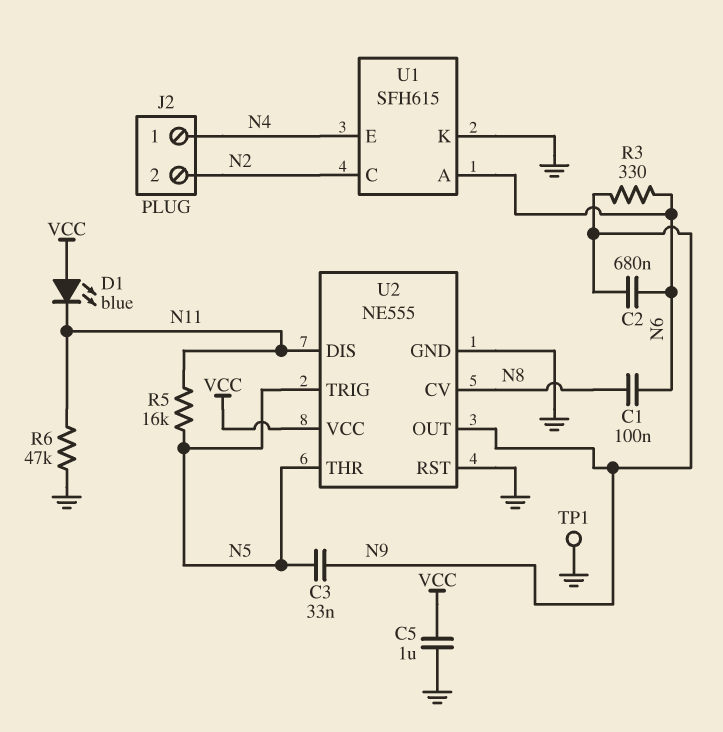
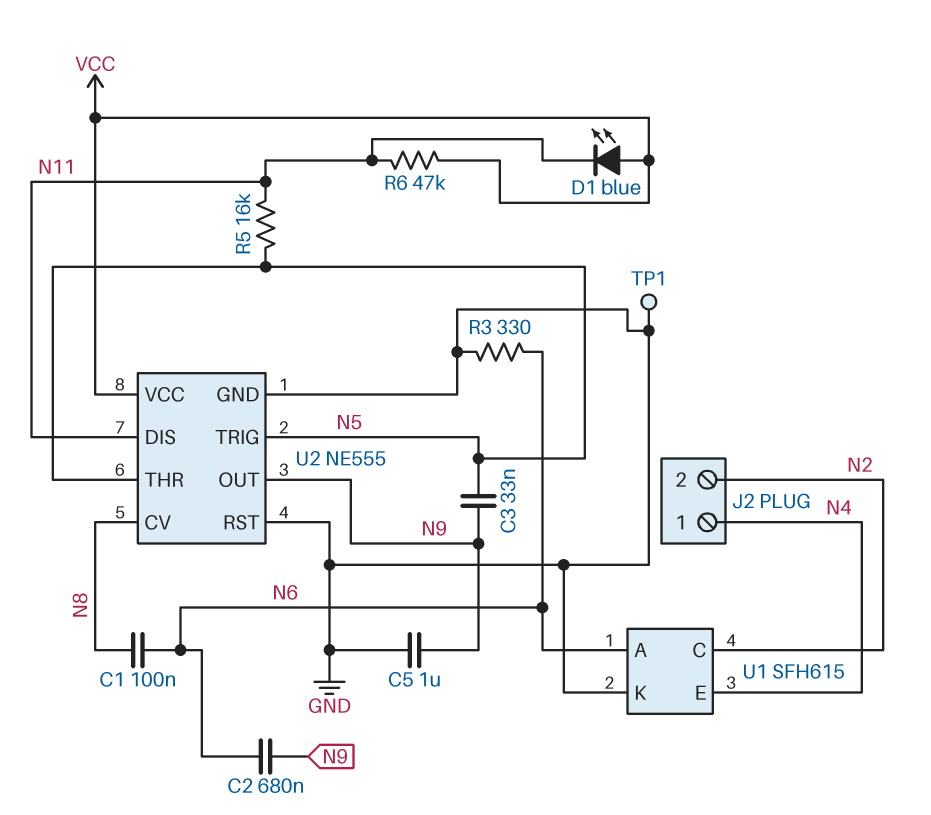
C5: 1uF (GND, VCC) -> 1uF (GND, N9)
R3: 330 (N6, N9) -> 330 (GND, N6)
R6: 47k (GND, N11) -> 47k (N11, VCC)

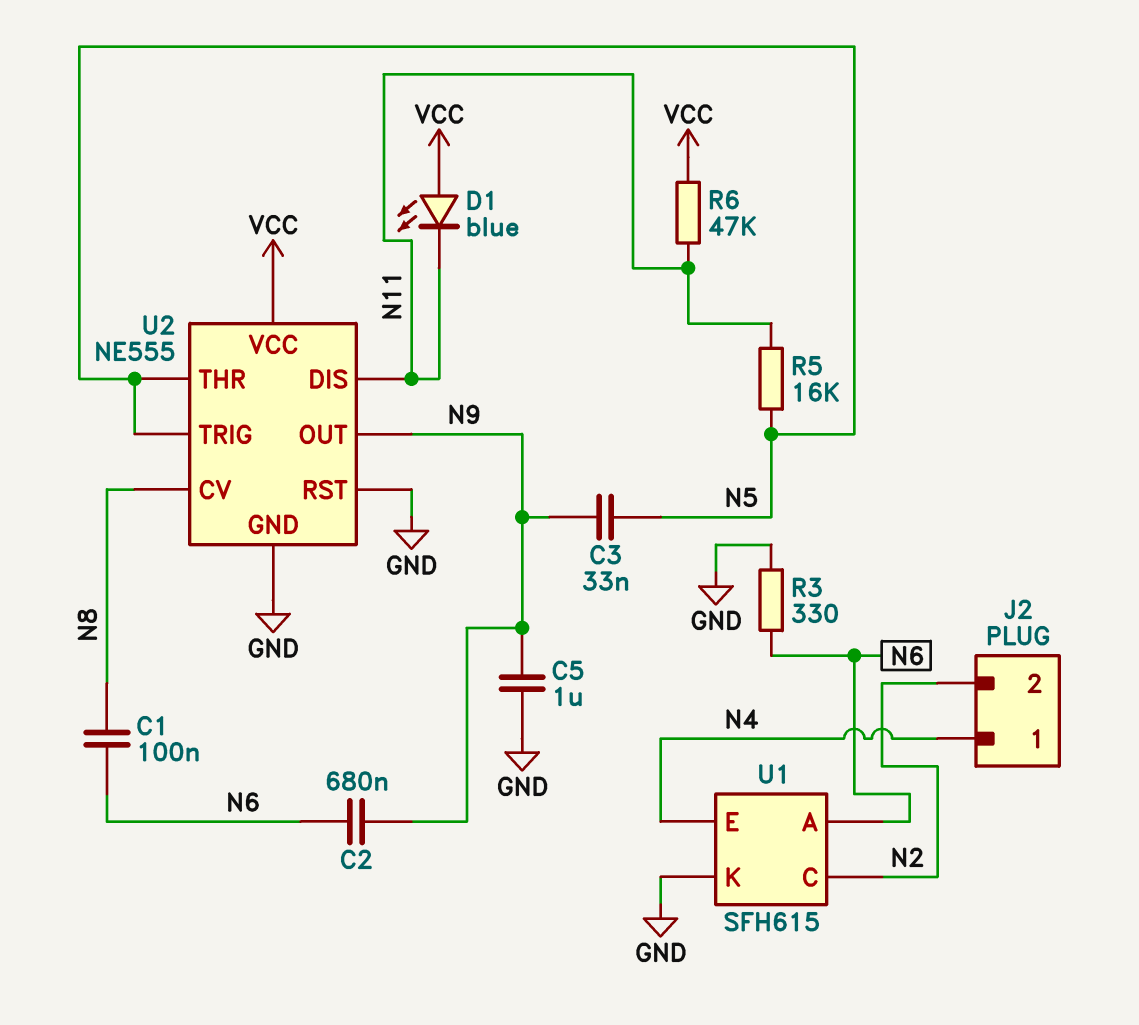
TP1: test point (GND) -> none

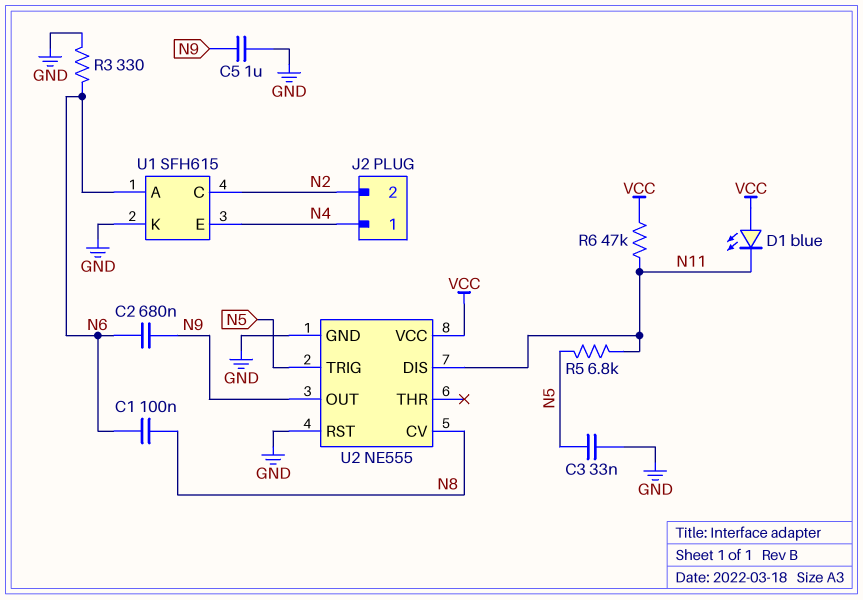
C3: 33nF (N5, N9) -> 33nF (GND, N5)
R5: 16k (N5, N11) -> 6.8k (N5, N11)
U2 pin THR: N5 -> none

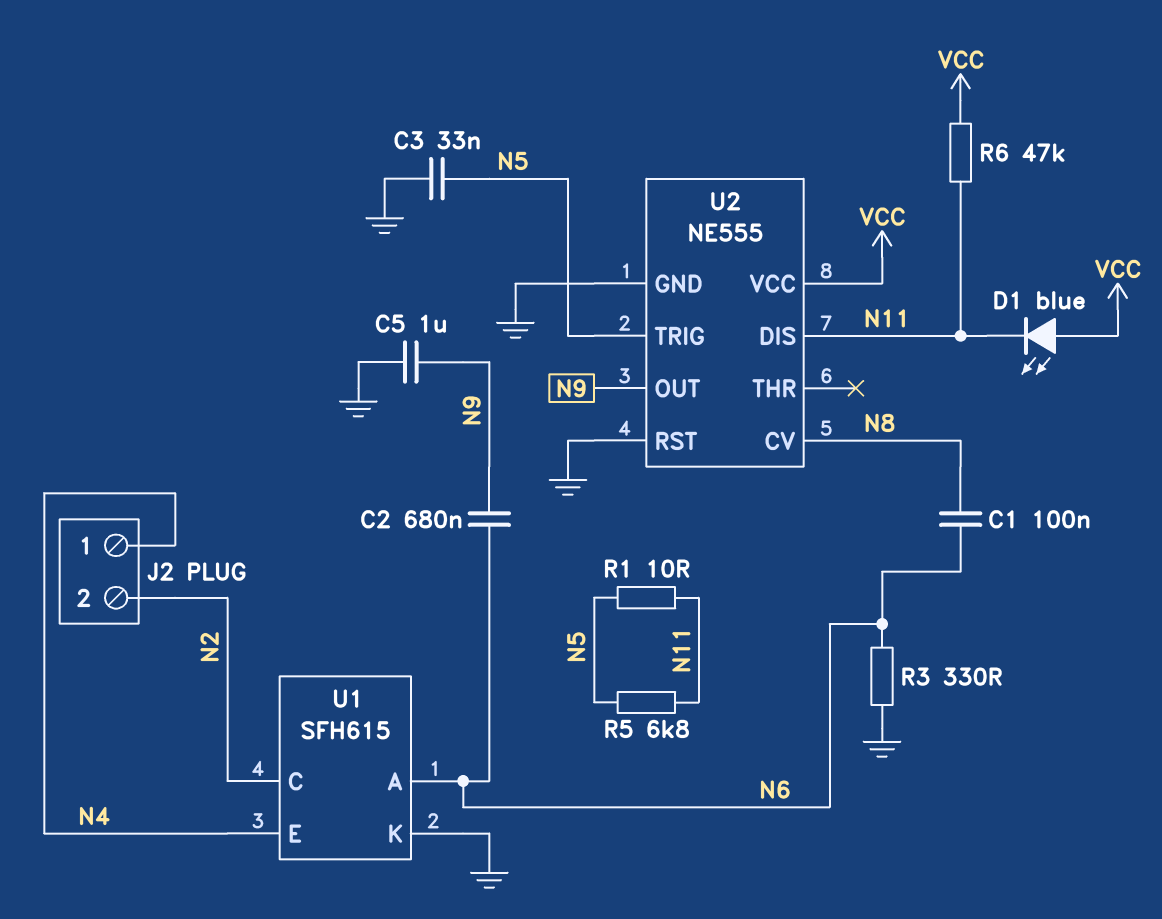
R1: none -> 10 (N5, N11)

